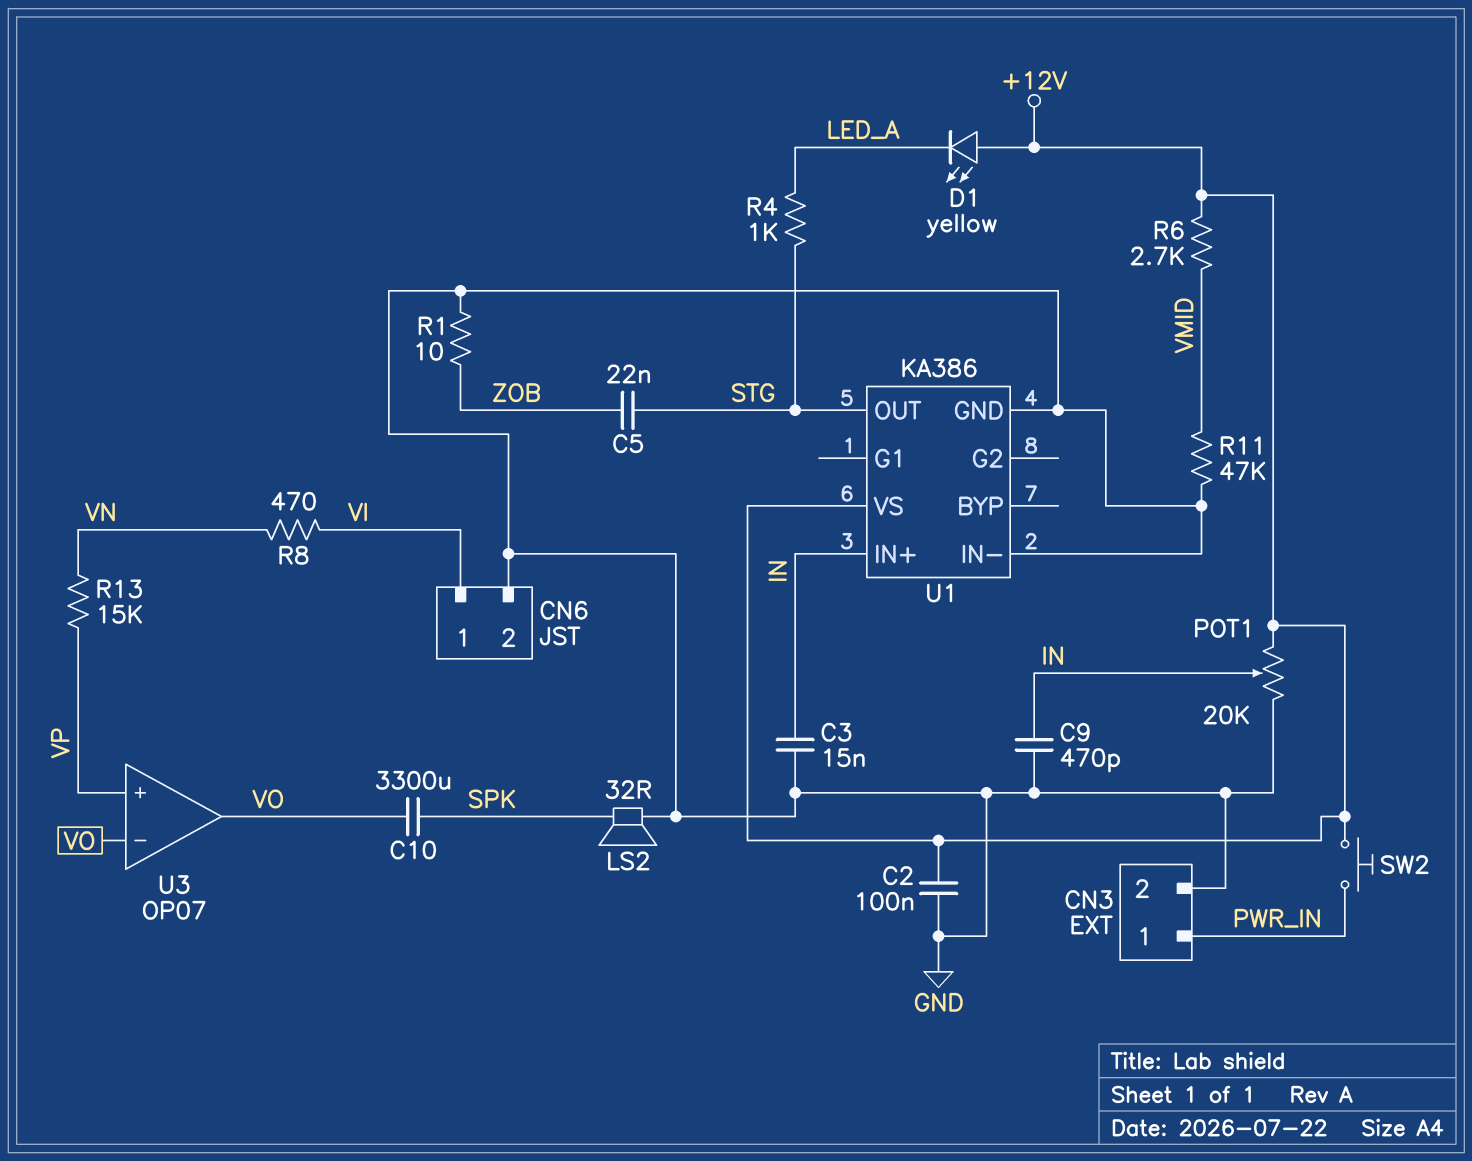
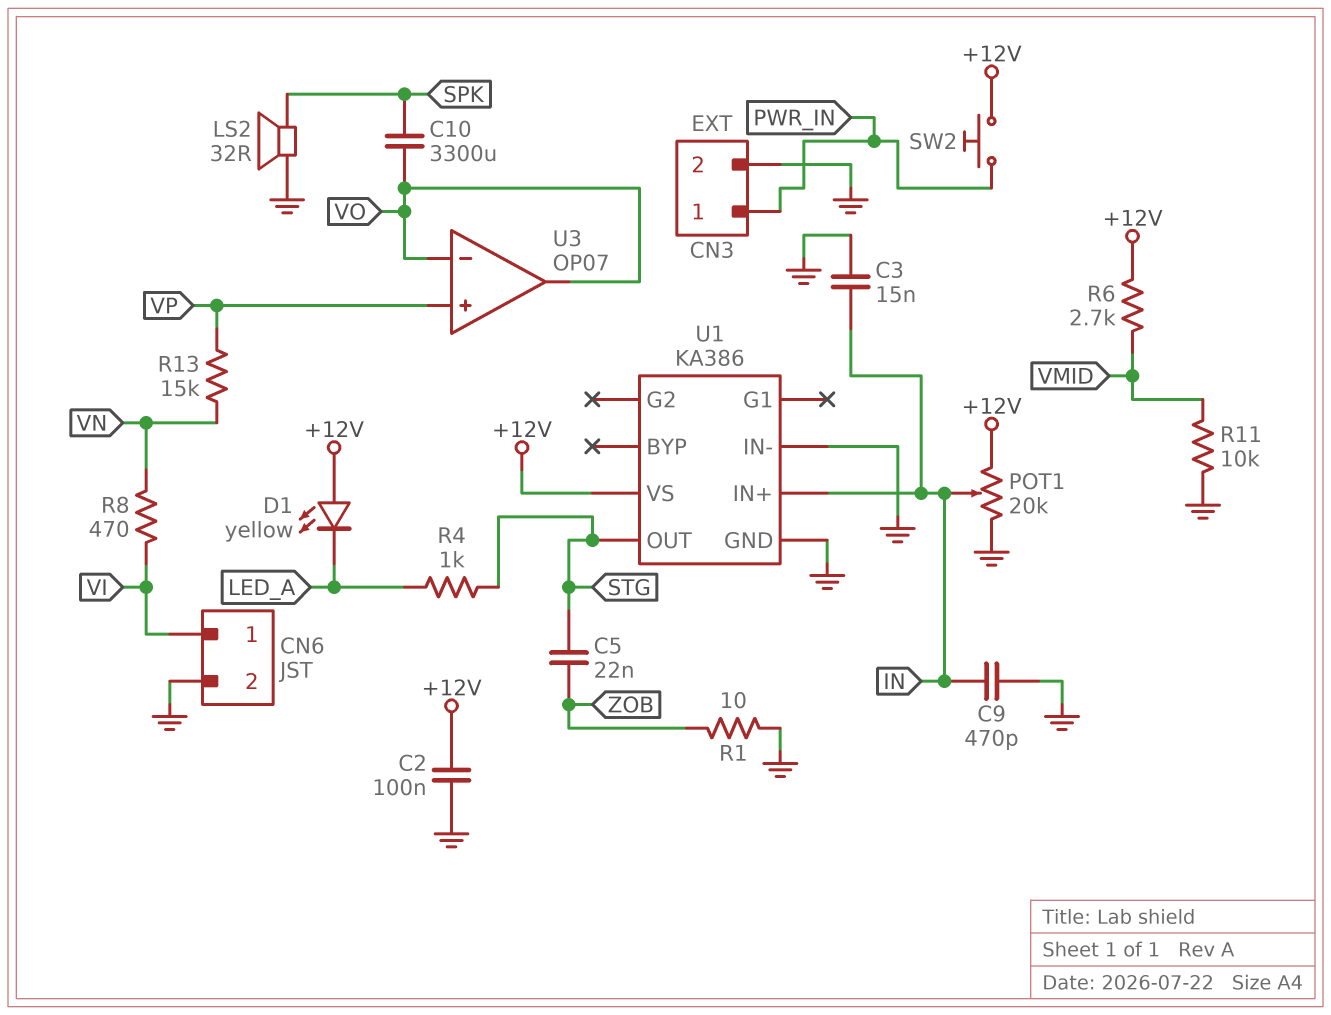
R11: 47k (GND, VMID) -> 10k (GND, VMID)

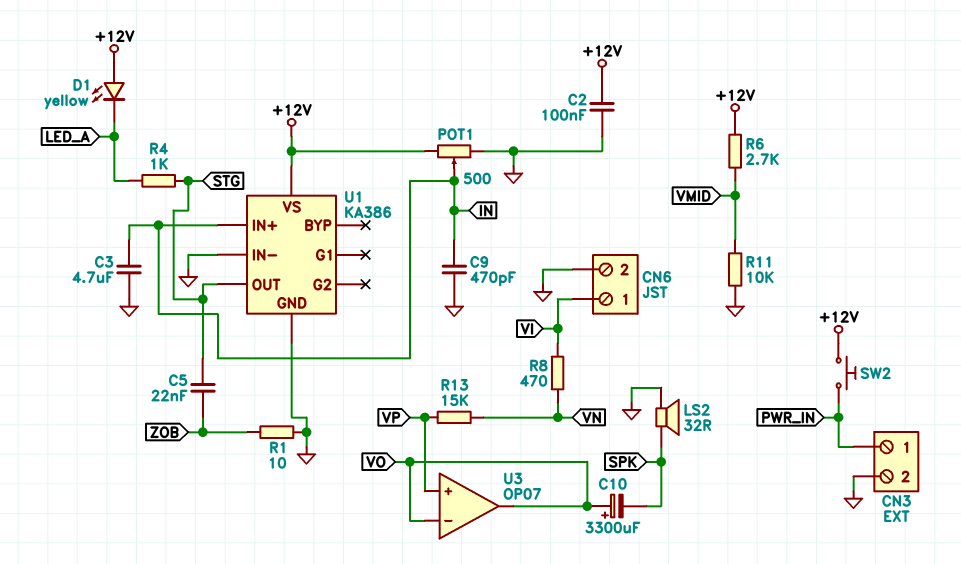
C3: 15nF (GND, IN) -> 4.7uF (GND, IN)
C10: 3300uF (SPK, VO) -> 3300uF (plus VO, minus SPK)
POT1: 20k (+12V, GND, wiper IN) -> 500 (+12V, GND, wiper IN)

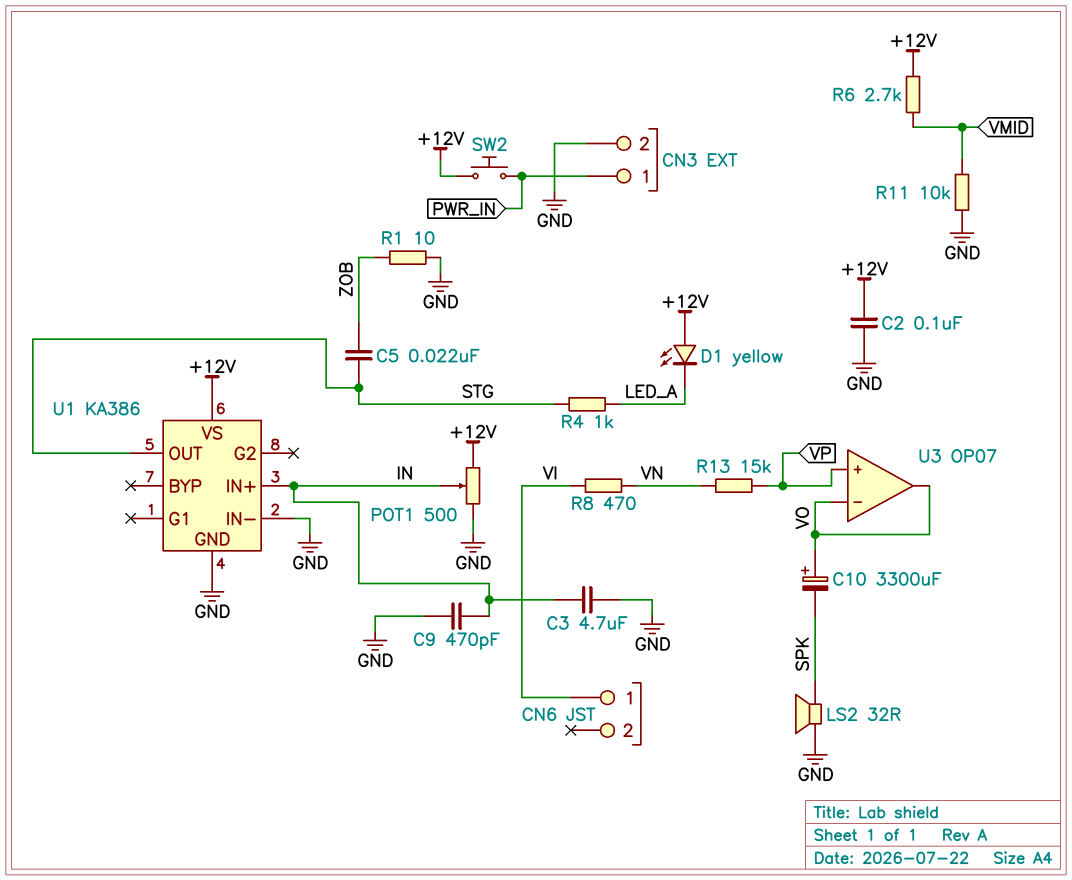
CN6 pin 2: GND -> none

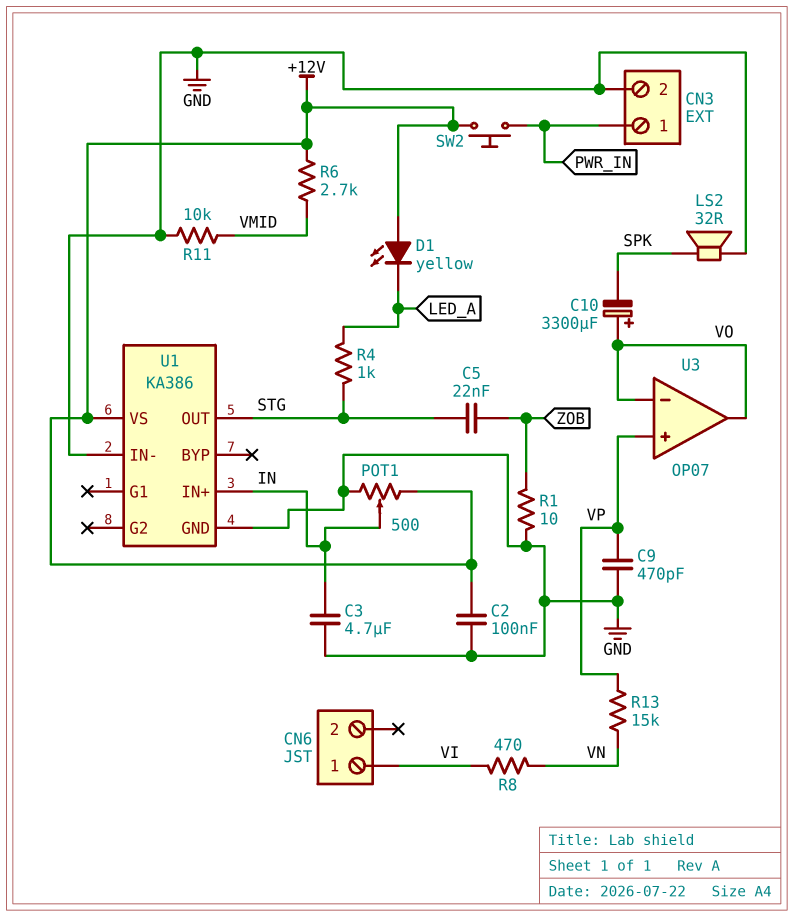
C9: 470pF (GND, IN) -> 470pF (GND, VP)

